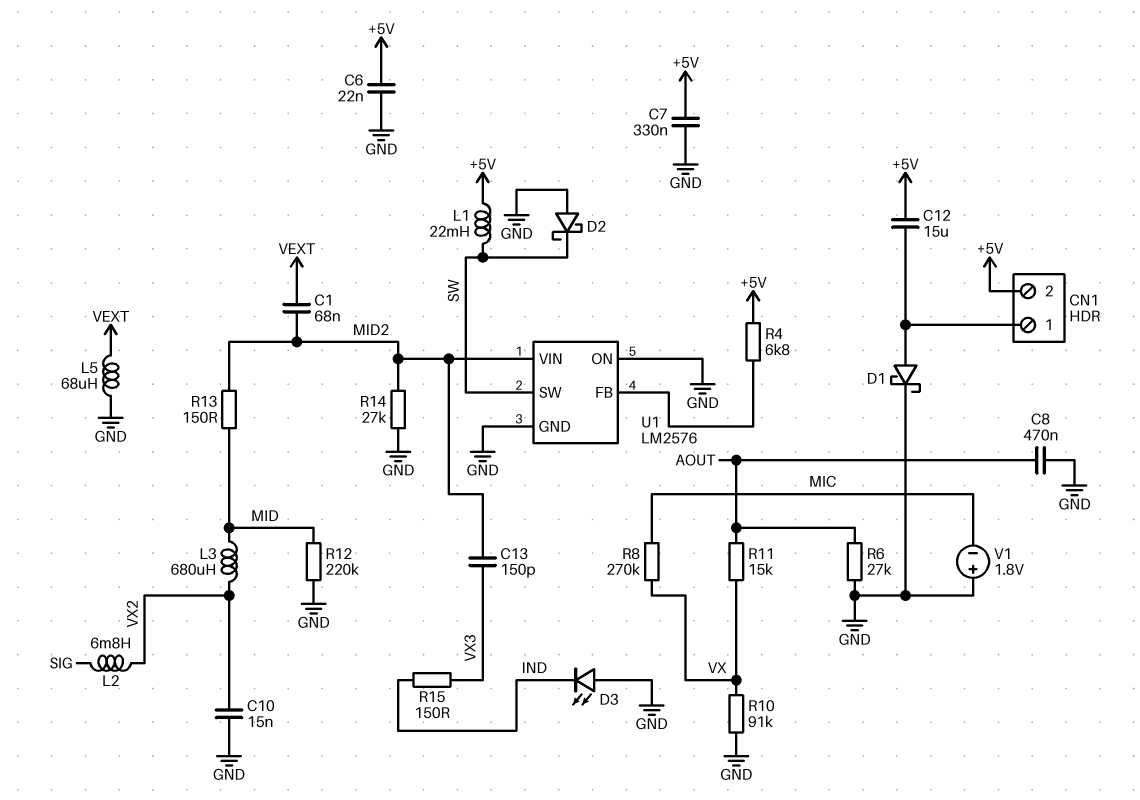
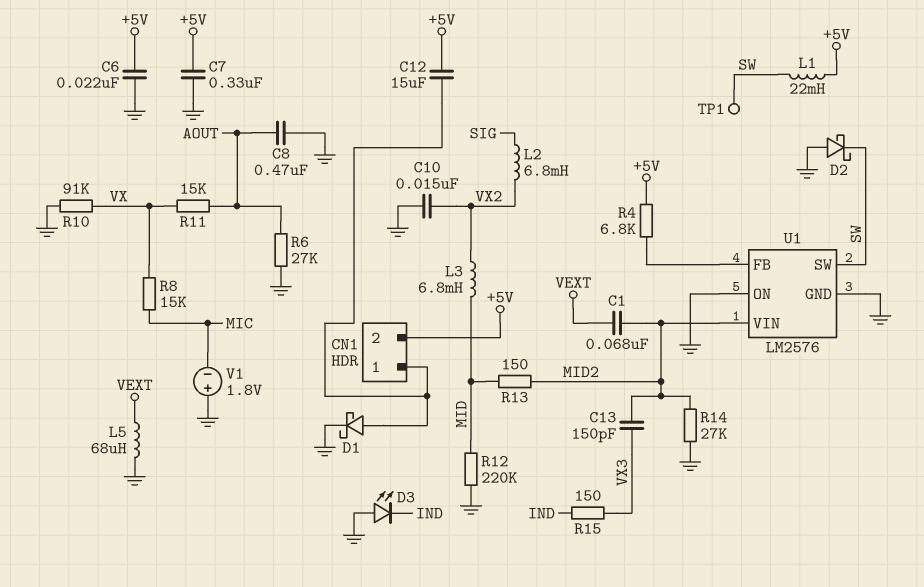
L3: 680uH (MID, VX2) -> 6.8mH (MID, VX2)
R8: 270k (MIC, VX) -> 15k (MIC, VX)
TP1: none -> test point (SW)

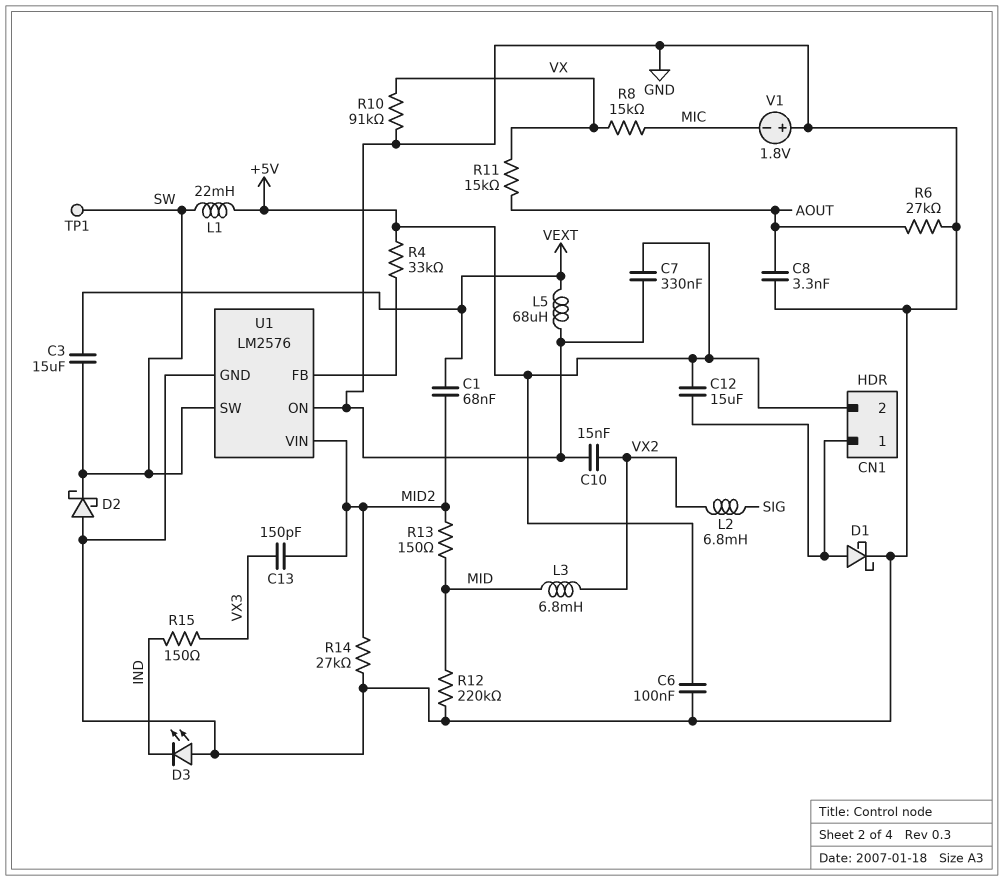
C3: none -> 15uF (SW, VEXT)
C6: 22nF (+5V, GND) -> 100nF (+5V, GND)
C8: 470nF (AOUT, GND) -> 3.3nF (AOUT, GND)
R4: 6.8k (+5V, U1/FB) -> 33k (+5V, U1/FB)

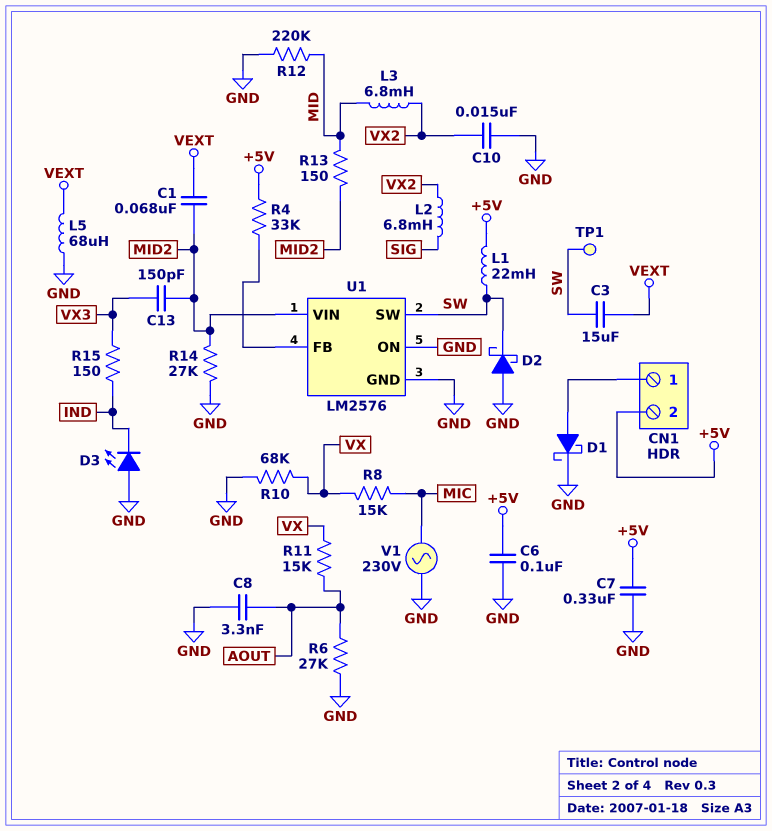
C12: 15uF (+5V, CN1/1) -> none
R10: 91k (GND, VX) -> 68k (GND, VX)
V1: 1.8V (plus GND, minus MIC) -> AC 230V (GND, MIC)

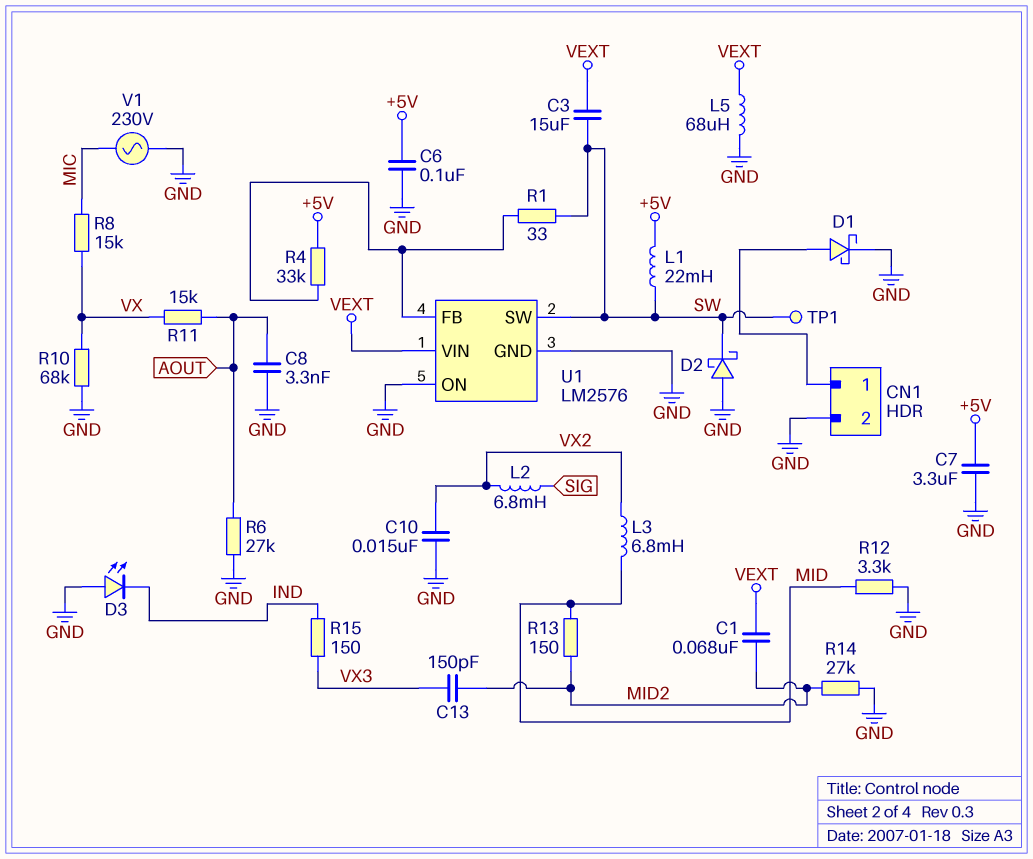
C7: 330nF (+5V, GND) -> 3.3uF (+5V, GND)
CN1 pin 2: +5V -> GND
R1: none -> 33 (SW, U1/FB)
R12: 220k (GND, MID) -> 3.3k (GND, MID)
U1 pin VIN: MID2 -> VEXT

